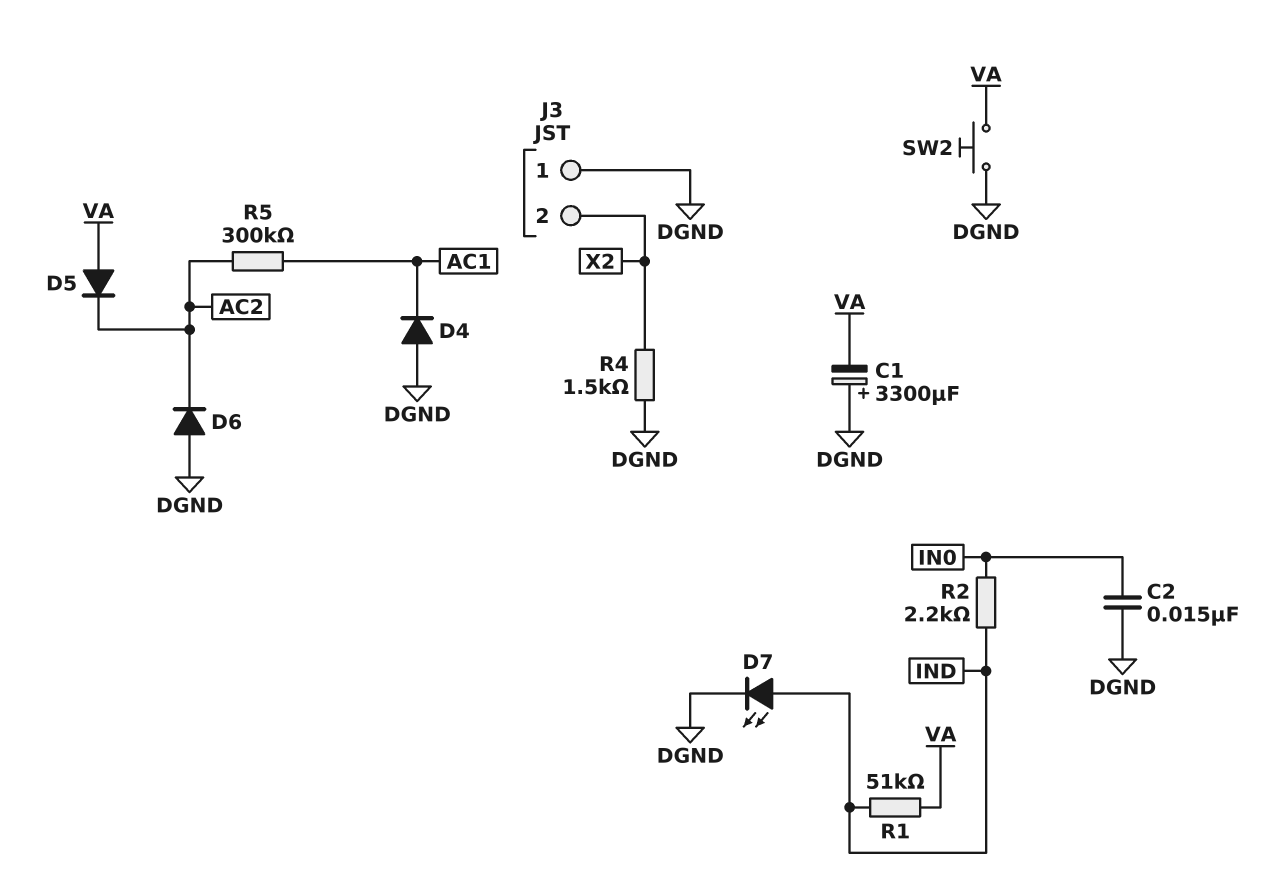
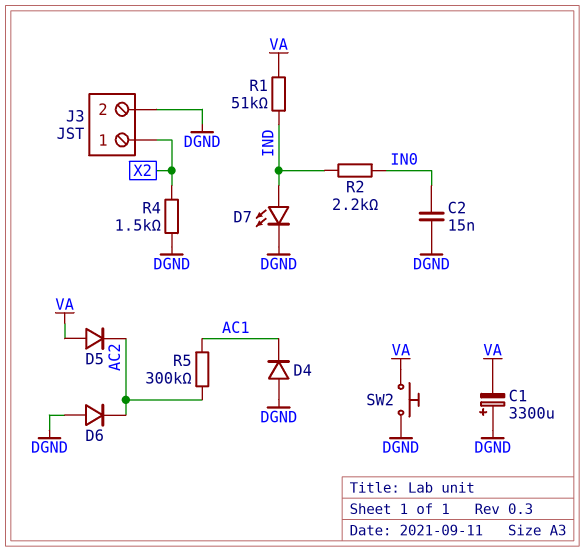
J3 pin 1: DGND -> X2
J3 pin 2: X2 -> DGND

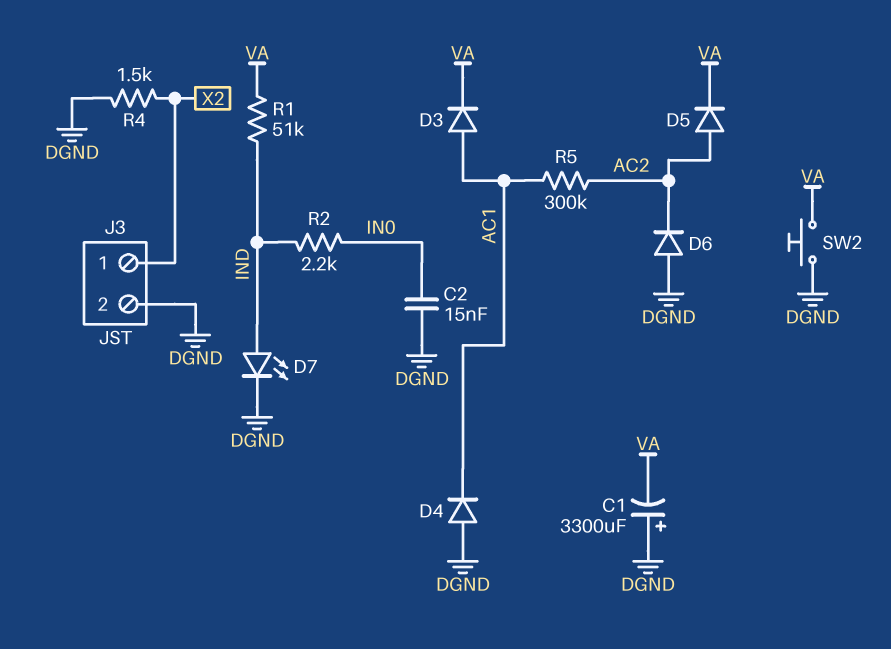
D3: none -> diode (A AC1, K VA)
D5: diode (A VA, K AC2) -> diode (A AC2, K VA)

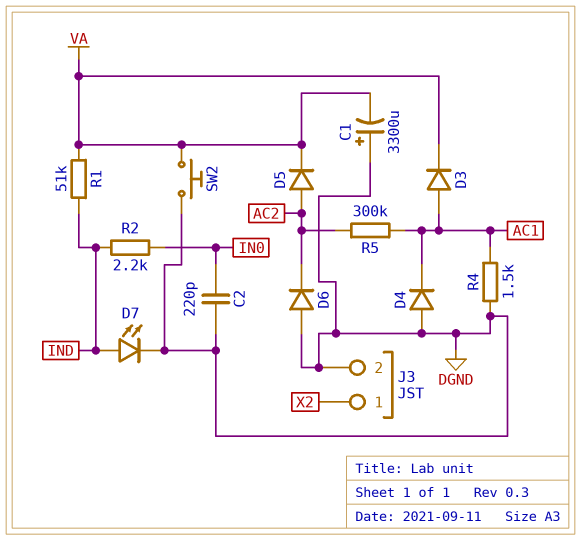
C2: 15nF (DGND, IN0) -> 220pF (DGND, IN0)
R4: 1.5k (DGND, X2) -> 1.5k (AC1, DGND)

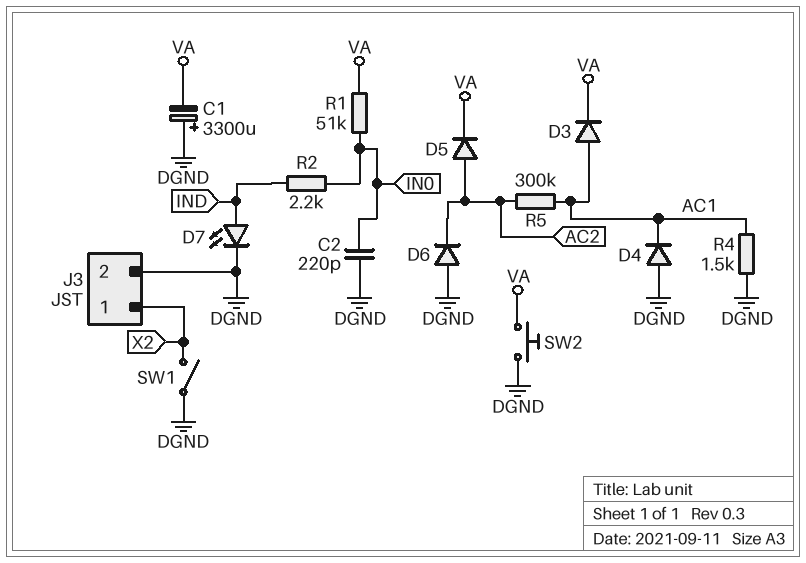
R1: 51k (IND, VA) -> 51k (IN0, VA)
SW1: none -> switch (DGND, X2)

